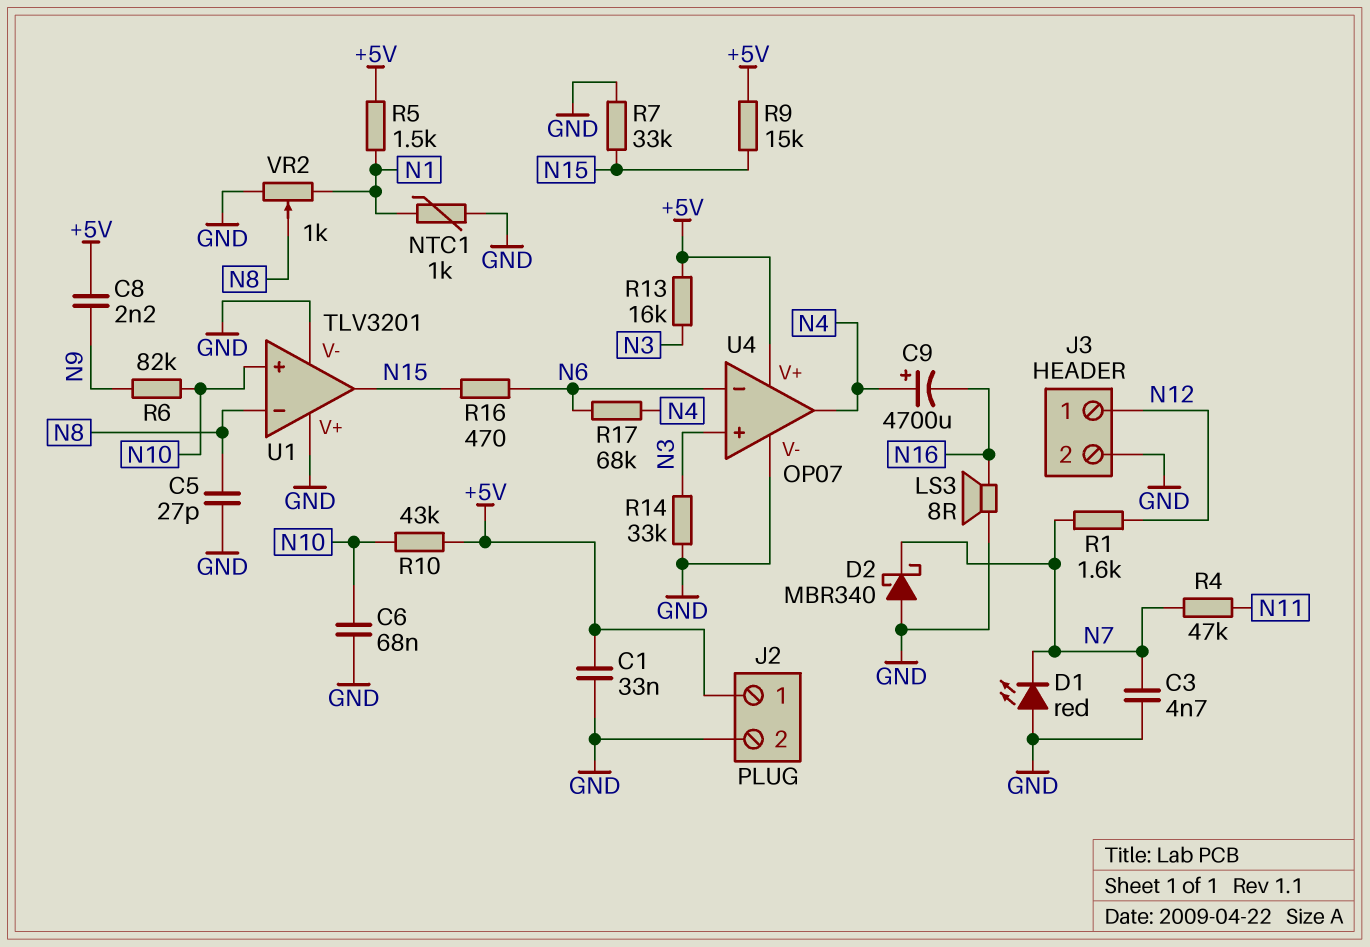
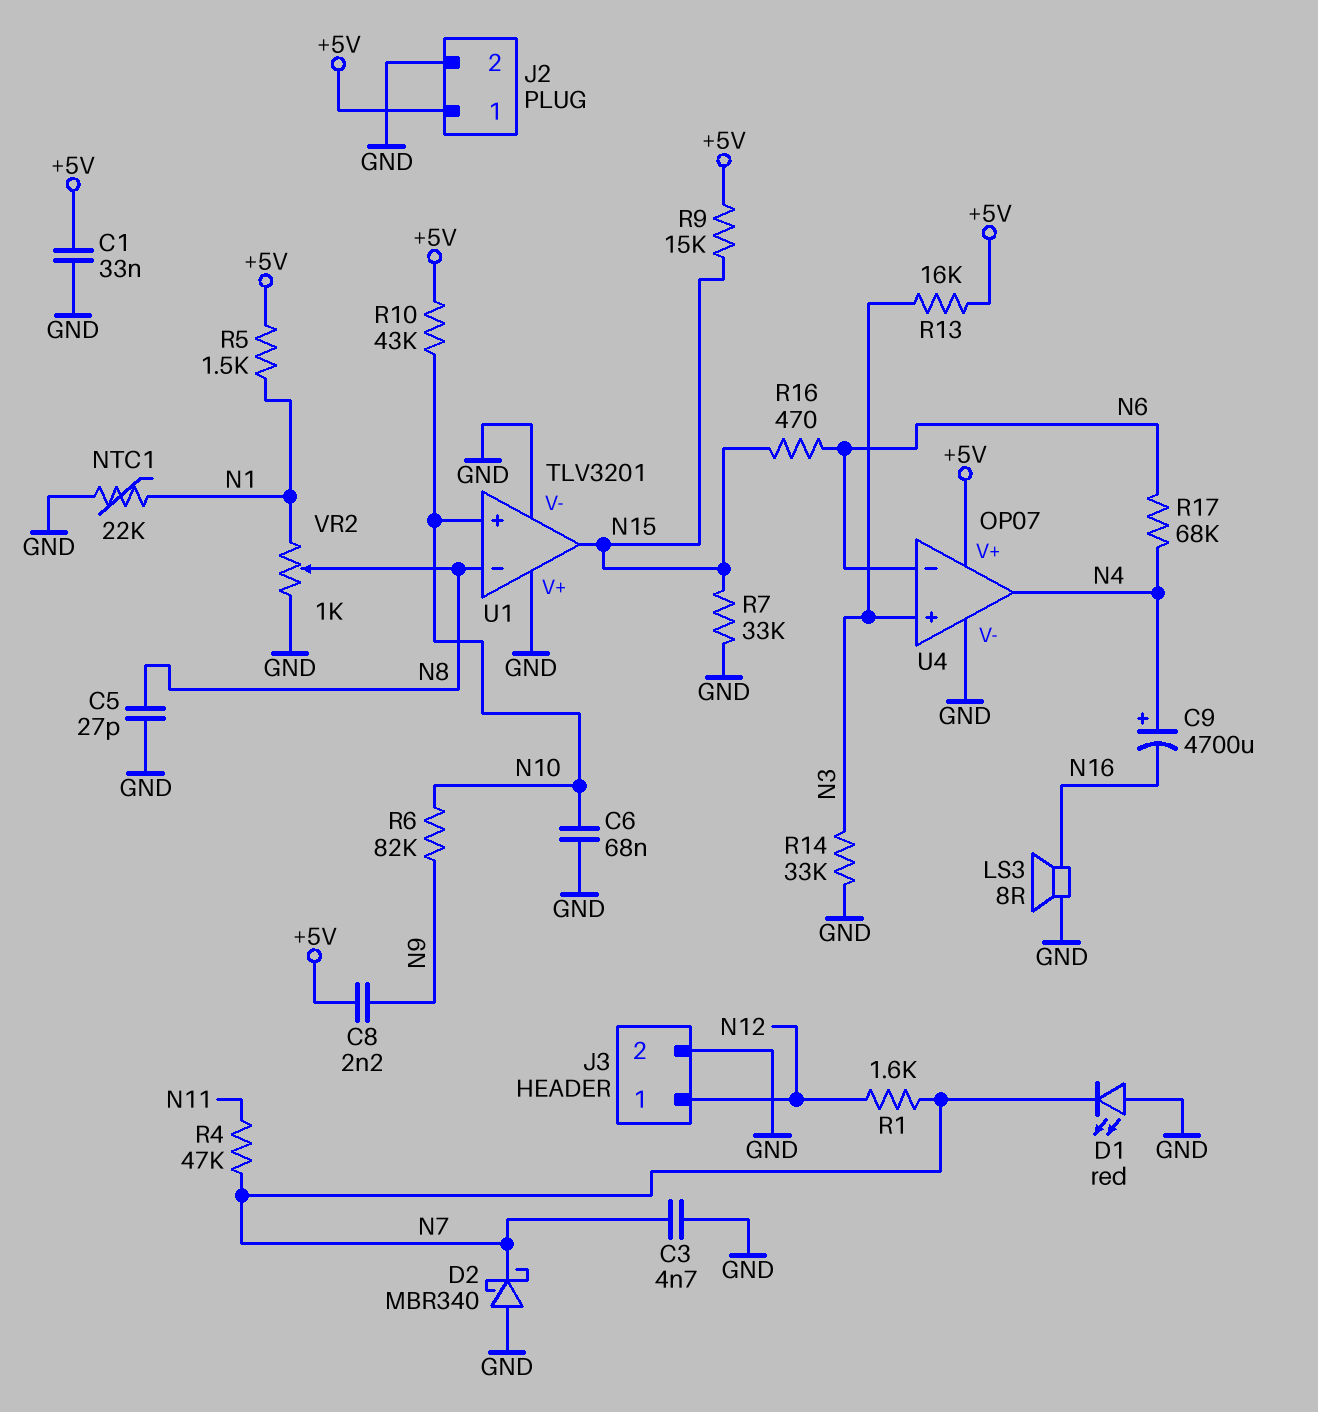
NTC1: 1k (GND, N1) -> 22k (GND, N1)

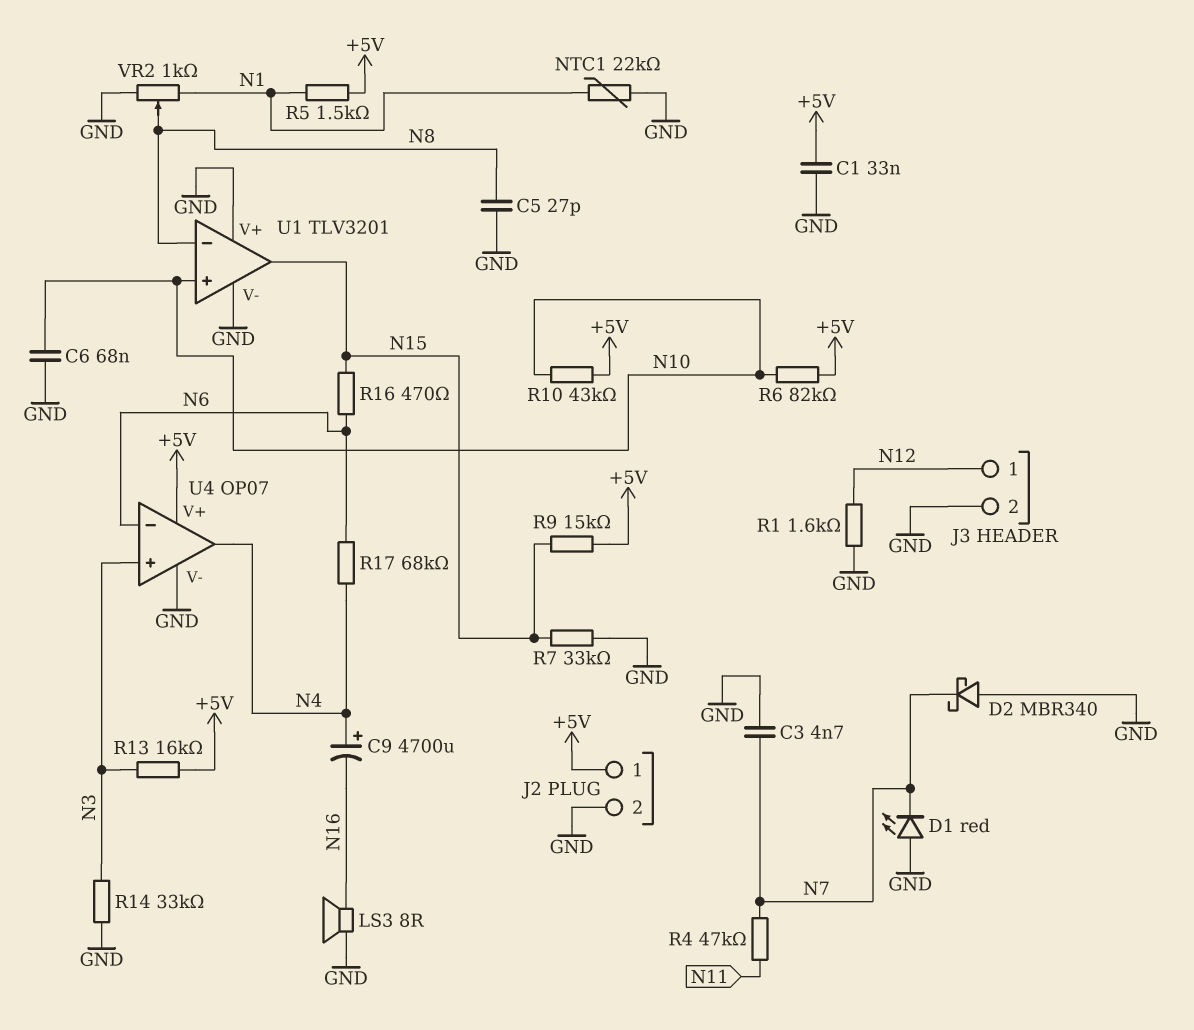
C8: 2.2nF (+5V, N9) -> none
R1: 1.6k (N7, N12) -> 1.6k (GND, N12)
R6: 82k (N9, N10) -> 82k (+5V, N10)

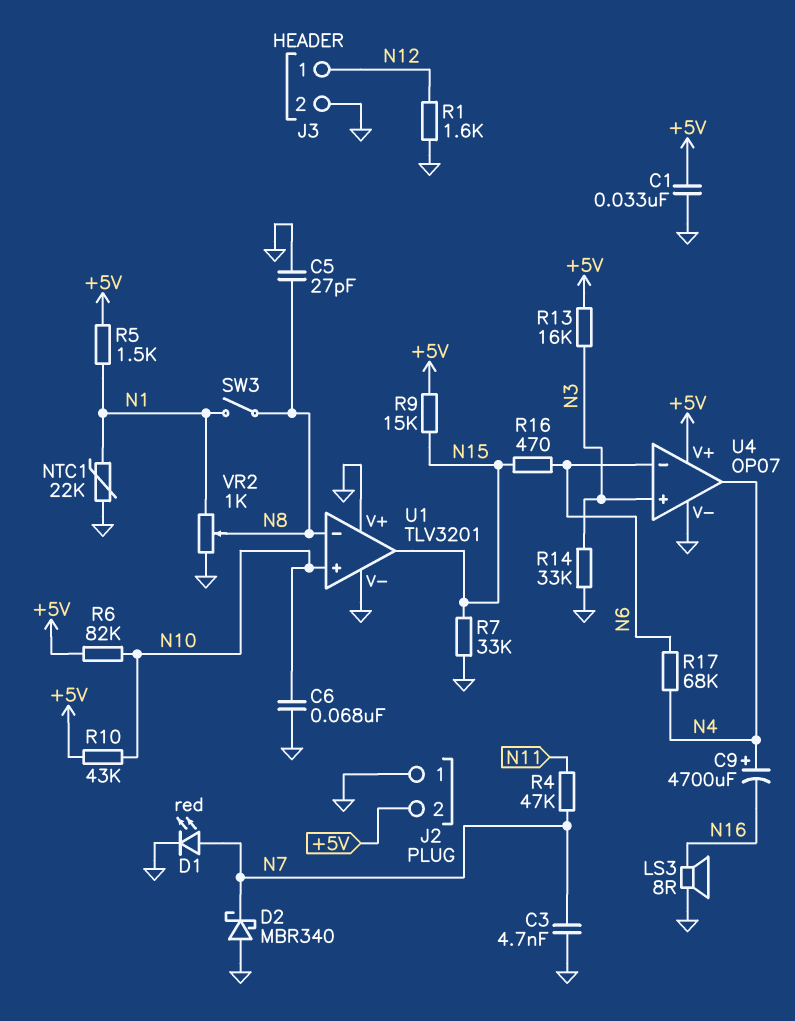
D1: LED red (A GND, K N7) -> LED red (A N7, K GND)
J2 pin 1: +5V -> GND
J2 pin 2: GND -> +5V
SW3: none -> switch (N1, N8)

